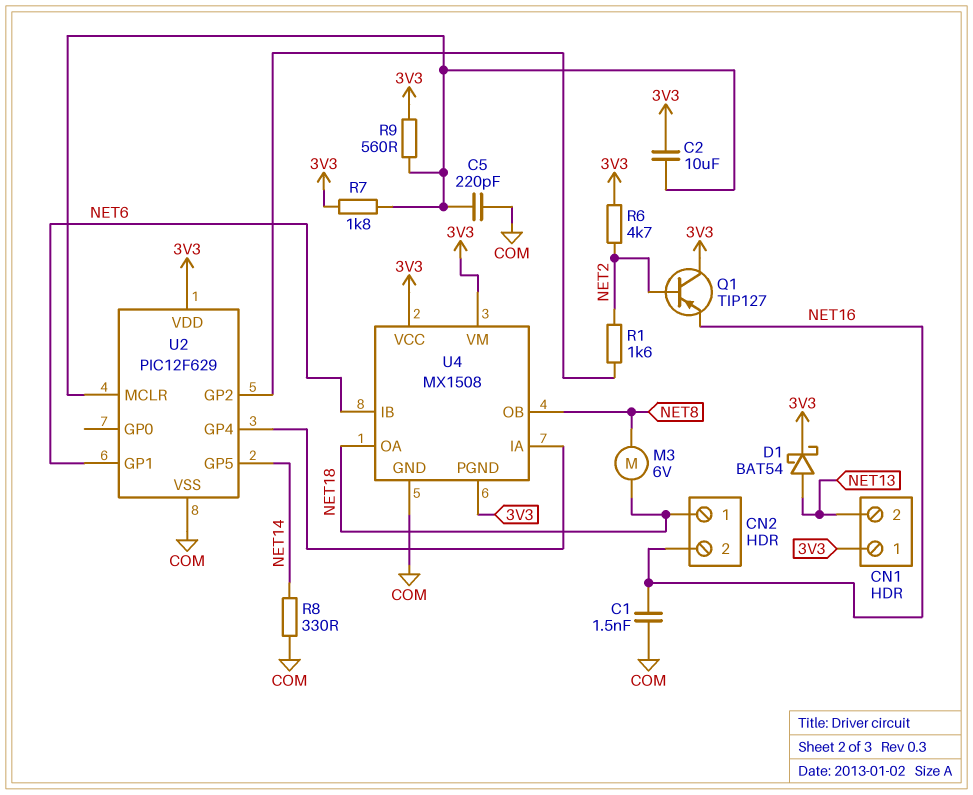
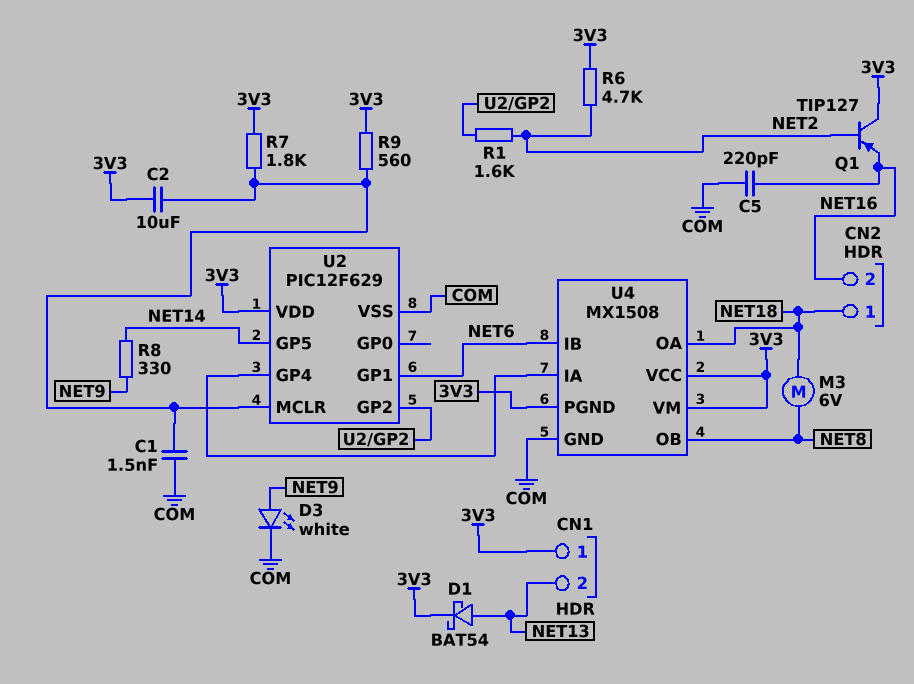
C1: 1.5nF (COM, NET16) -> 1.5nF (COM, U2/MCLR)
C5: 220pF (COM, U2/MCLR) -> 220pF (COM, NET16)
D3: none -> LED white (A NET9, K COM)
R8: 330 (COM, NET14) -> 330 (NET9, NET14)

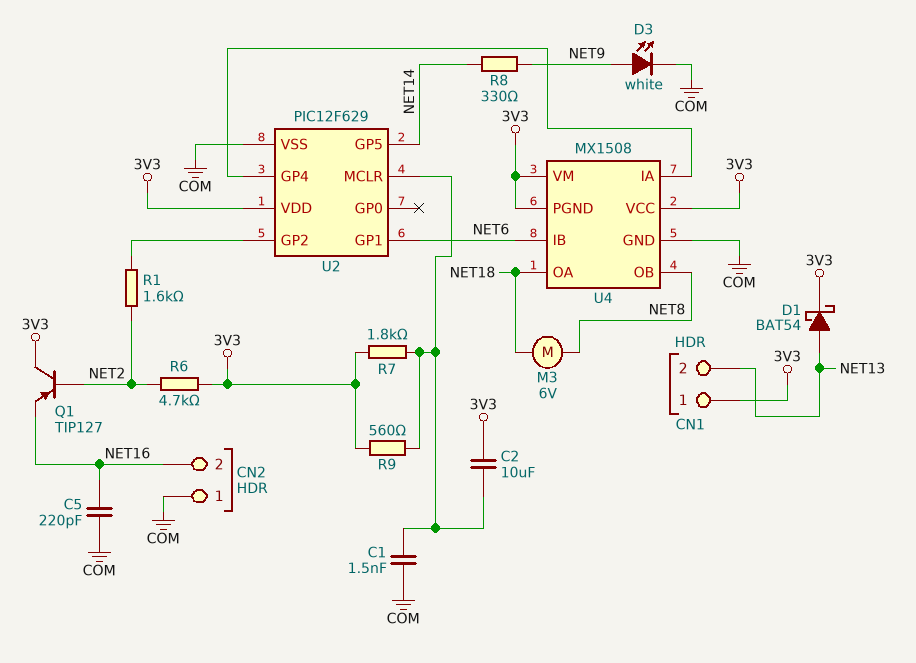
CN2 pin 1: NET18 -> COM

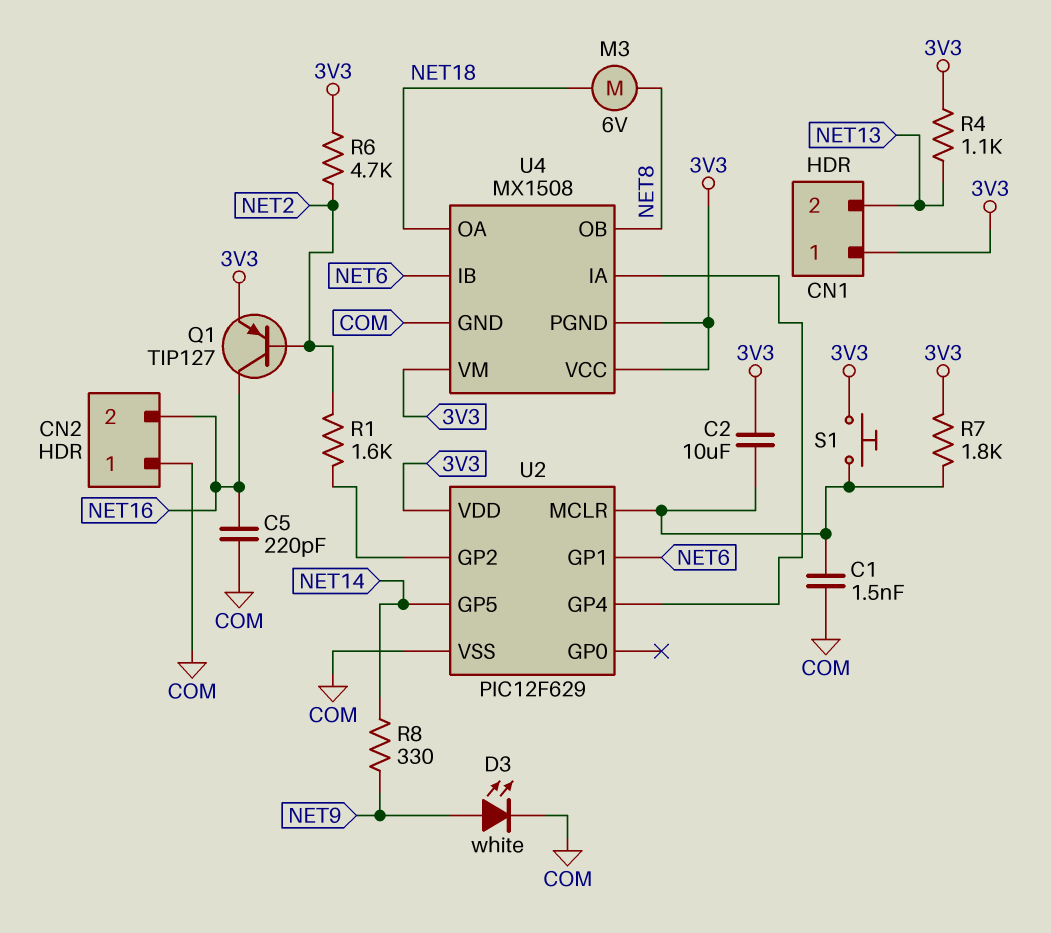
D1: schottky BAT54 (A NET13, K 3V3) -> none
Q1: PNP TIP127 (B NET2, C 3V3, E NET16) -> PNP TIP127 (B NET2, C NET16, E 3V3)
R4: none -> 1.1k (3V3, NET13)
R9: 560 (3V3, U2/MCLR) -> none
S1: none -> button (3V3, U2/MCLR)

